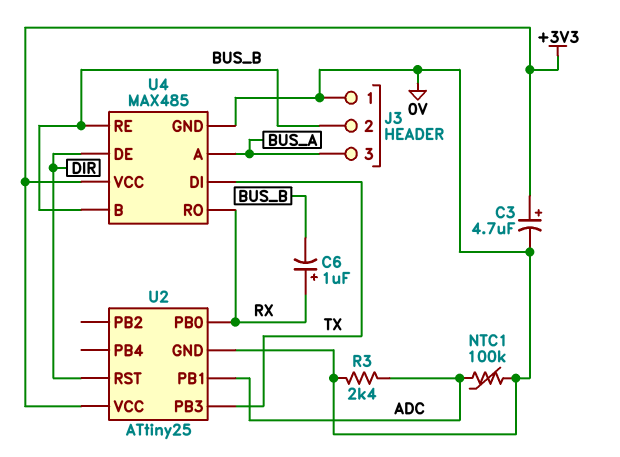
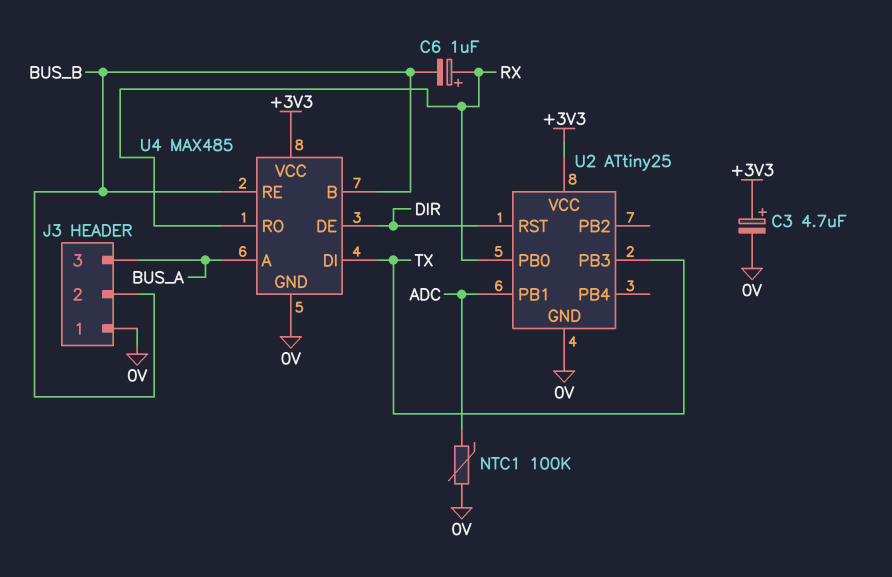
R3: 2.4k (0V, ADC) -> none

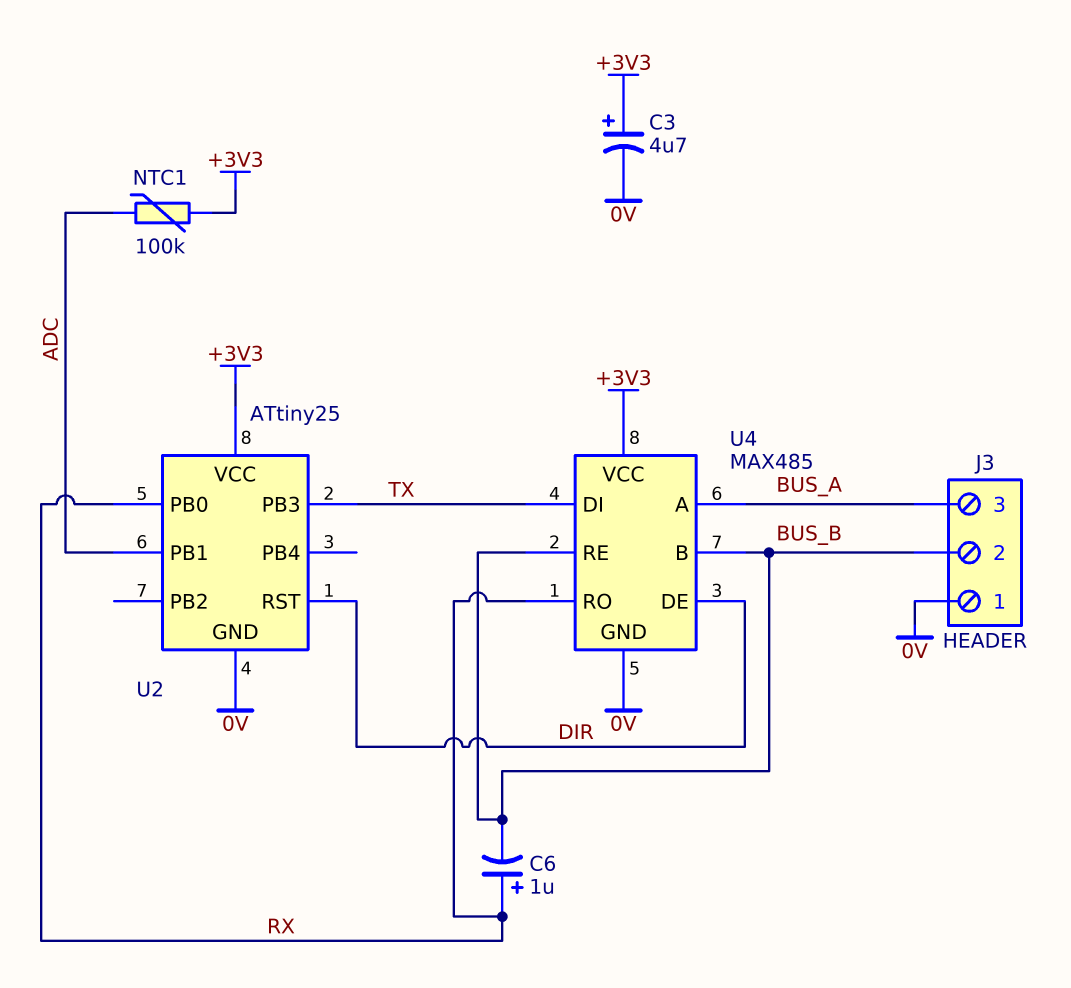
NTC1: 100k (0V, ADC) -> 100k (+3V3, ADC)

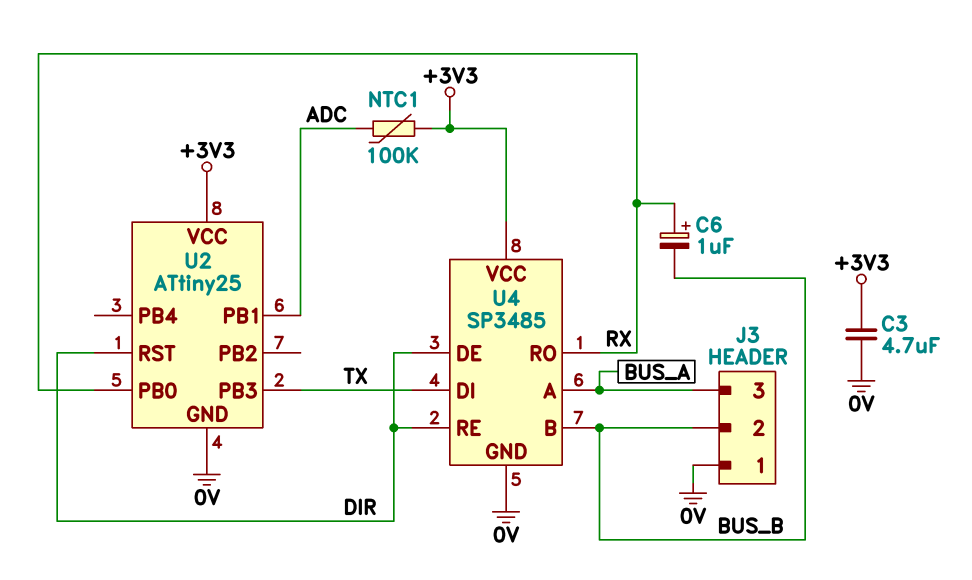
C3: 4.7uF (plus +3V3, minus 0V) -> 4.7uF (+3V3, 0V)
U4: MAX485 -> SP3485
U4 pin RE: BUS_B -> DIR

